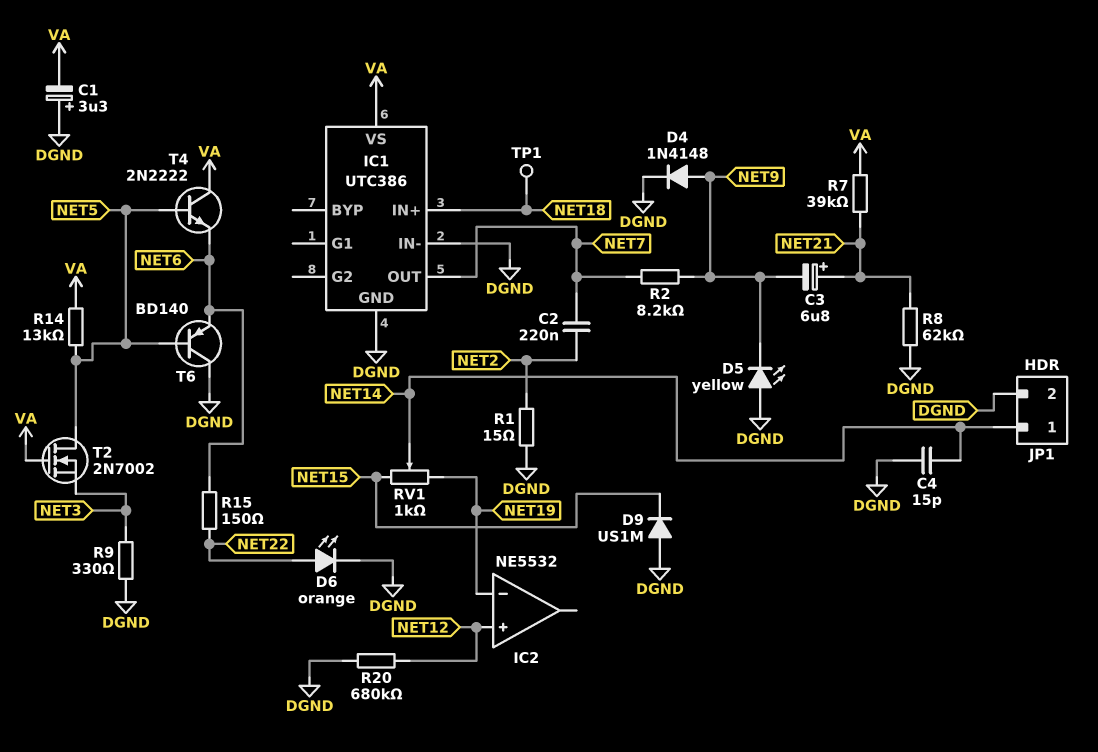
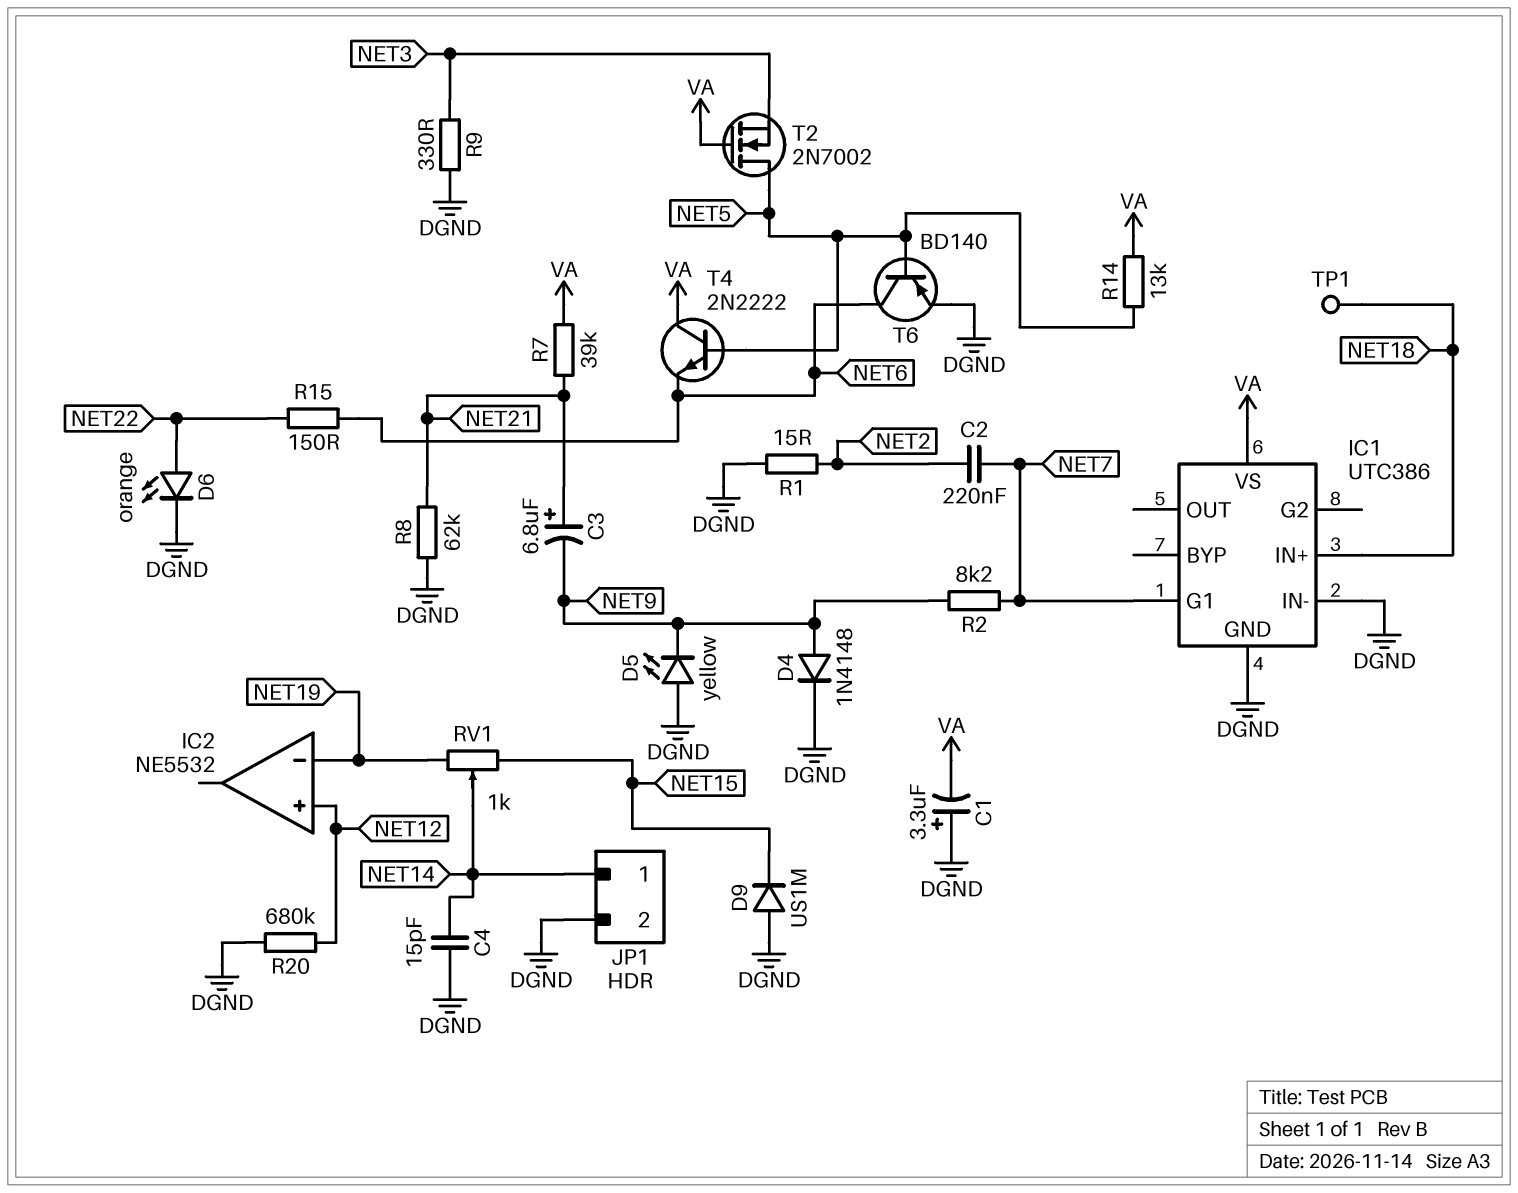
IC1 pin G1: none -> NET7
IC1 pin OUT: NET7 -> none
T6: PNP BD140 (B NET5, C DGND, E NET6) -> PNP BD140 (B NET5, C NET6, E DGND)

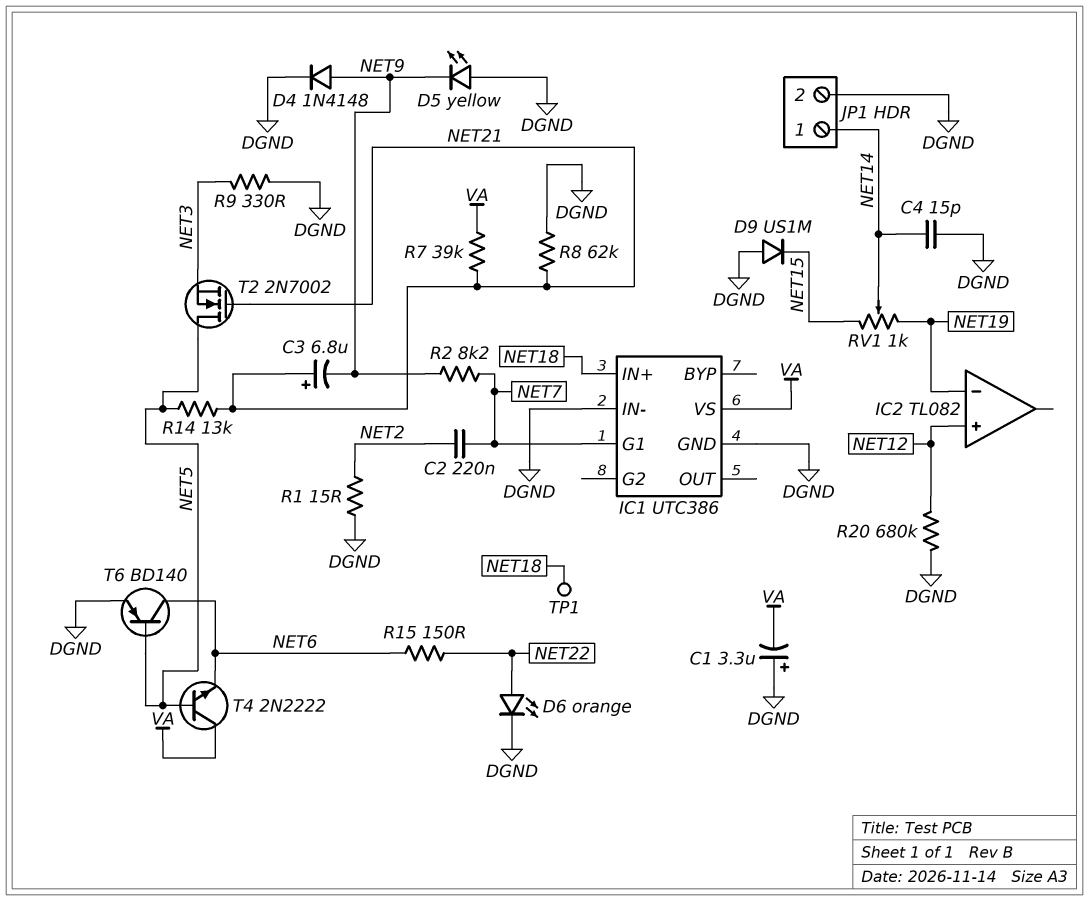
IC2: NE5532 -> TL082
R14: 13k (NET5, VA) -> 13k (NET5, NET21)
T2: NMOS 2N7002 (G VA, D NET5, S NET3) -> NMOS 2N7002 (G NET21, D NET5, S NET3)

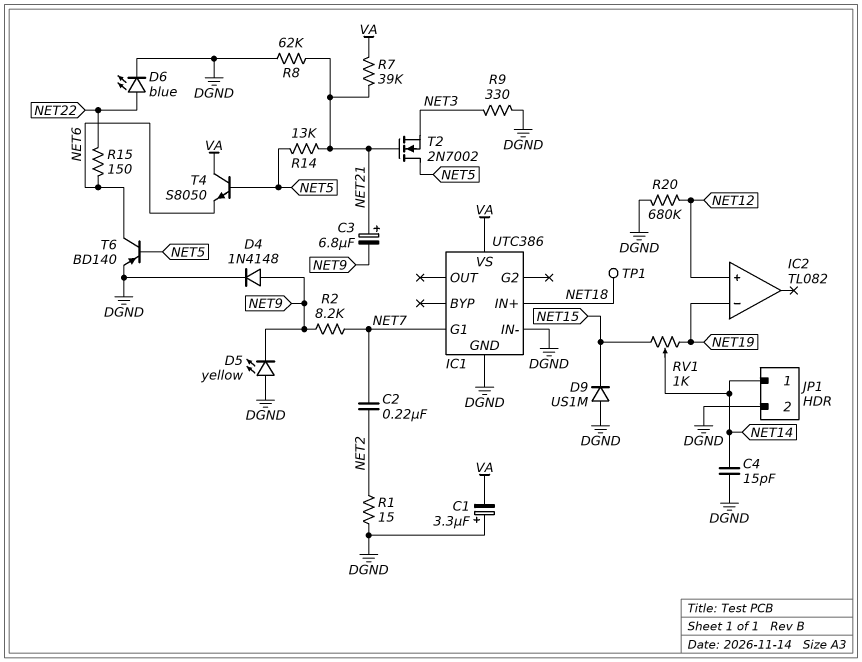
D6: LED orange (A NET22, K DGND) -> LED blue (A NET22, K DGND)
T4: NPN 2N2222 (B NET5, C VA, E NET6) -> NPN S8050 (B NET5, C VA, E NET6)

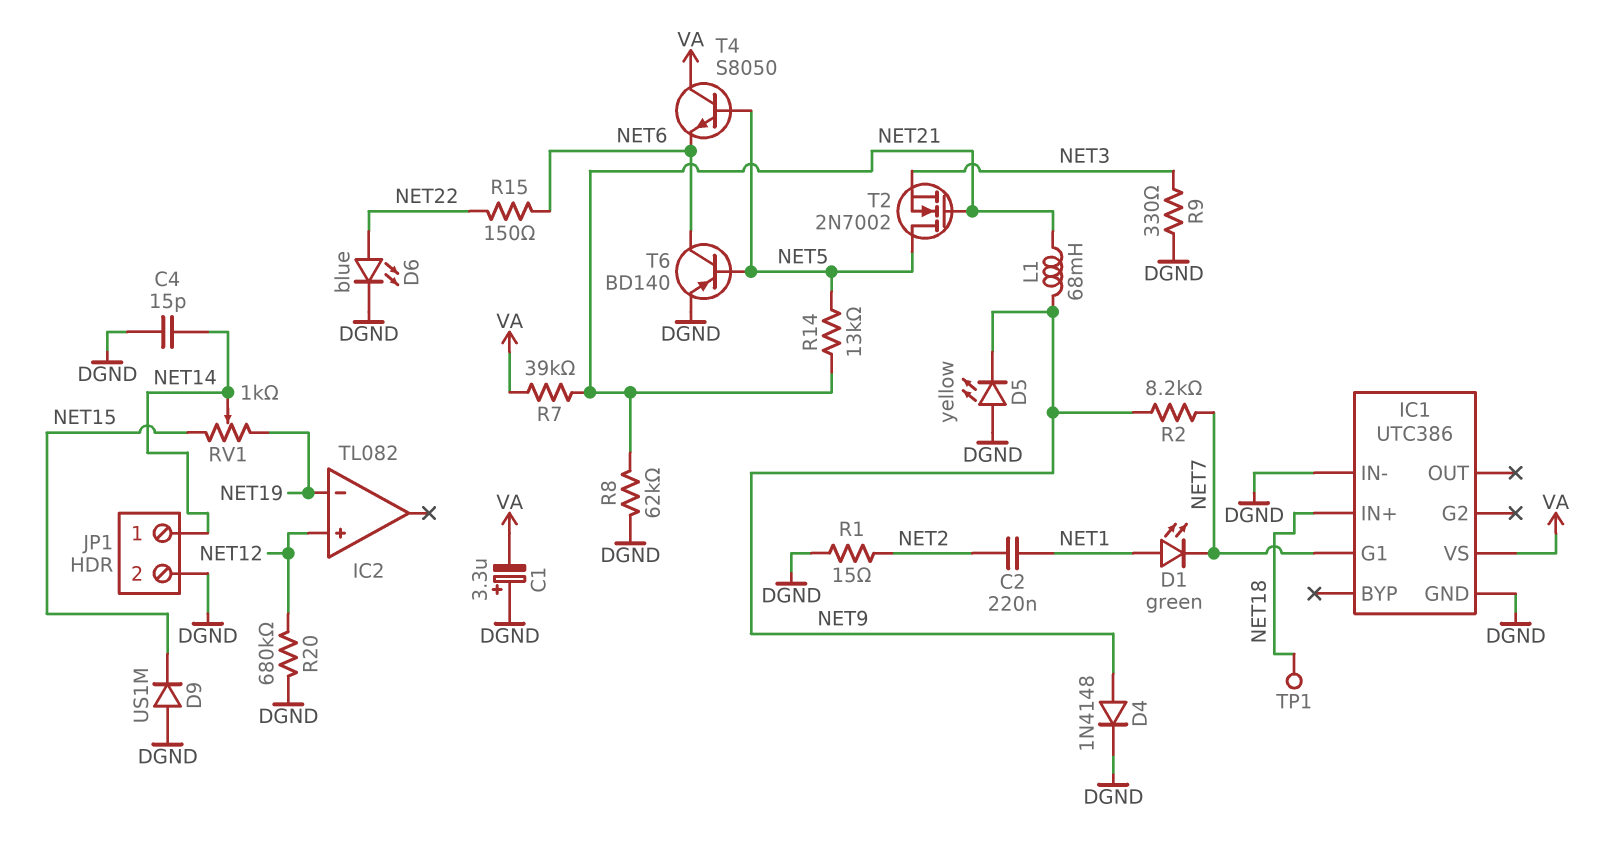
C2: 220nF (NET2, NET7) -> 220nF (NET1, NET2)
C3: 6.8uF (plus NET21, minus NET9) -> none
D1: none -> LED green (A NET1, K NET7)
L1: none -> 68mH (NET9, NET21)

